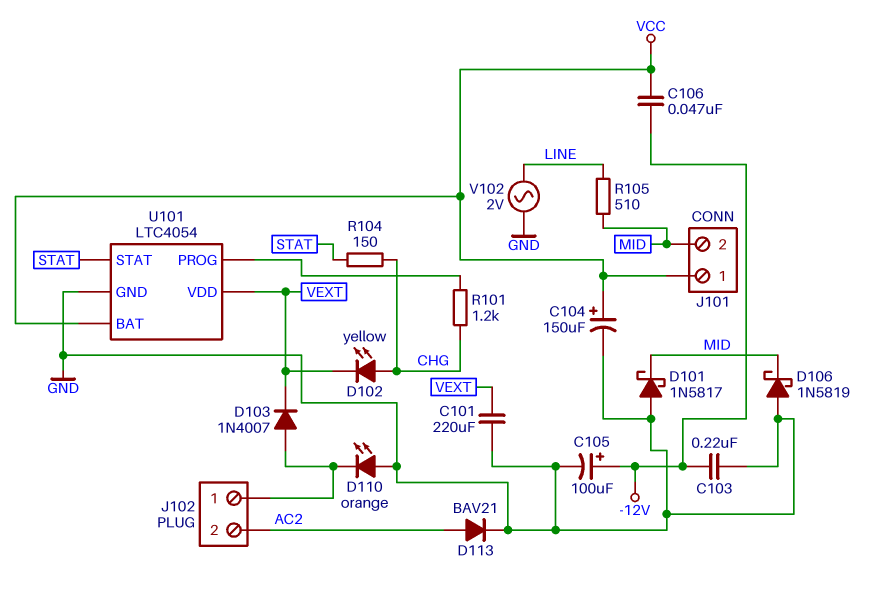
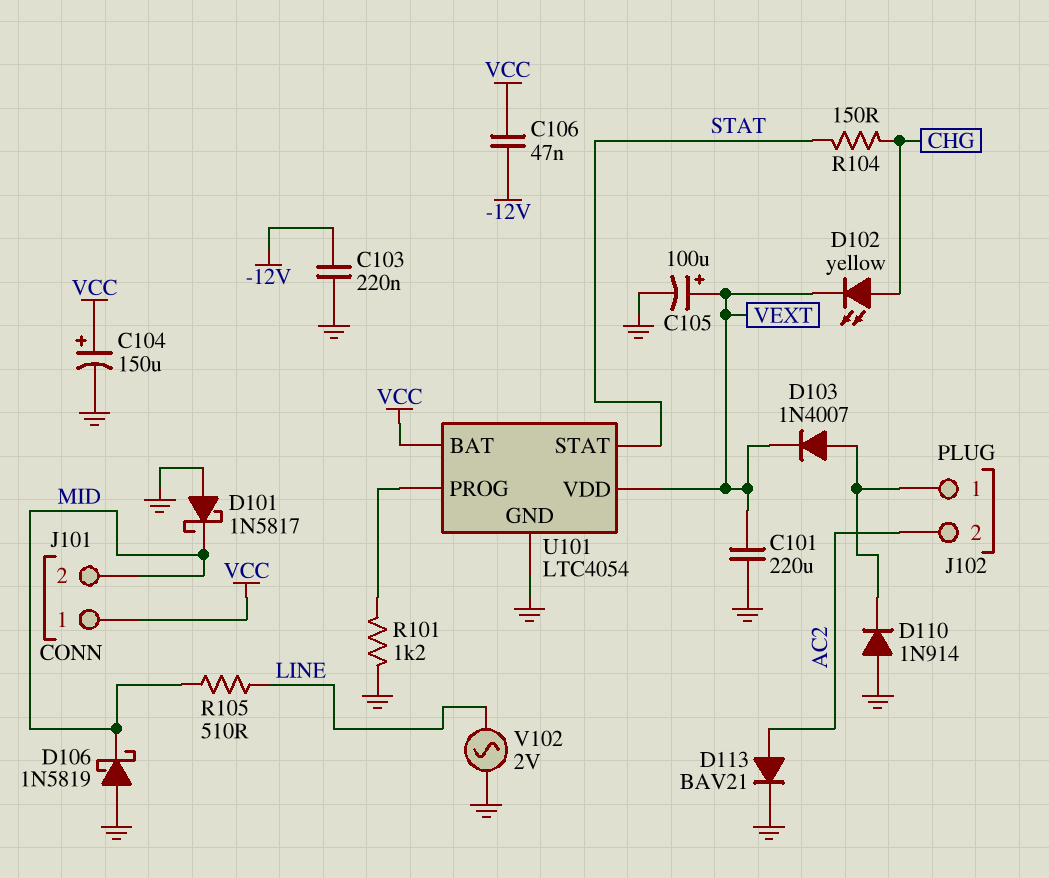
C105: 100uF (plus -12V, minus GND) -> 100uF (plus VEXT, minus GND)
D110: LED orange (A GND, K J102/1) -> diode 1N914 (A GND, K J102/1)
R101: 1.2k (CHG, U101/PROG) -> 1.2k (GND, U101/PROG)

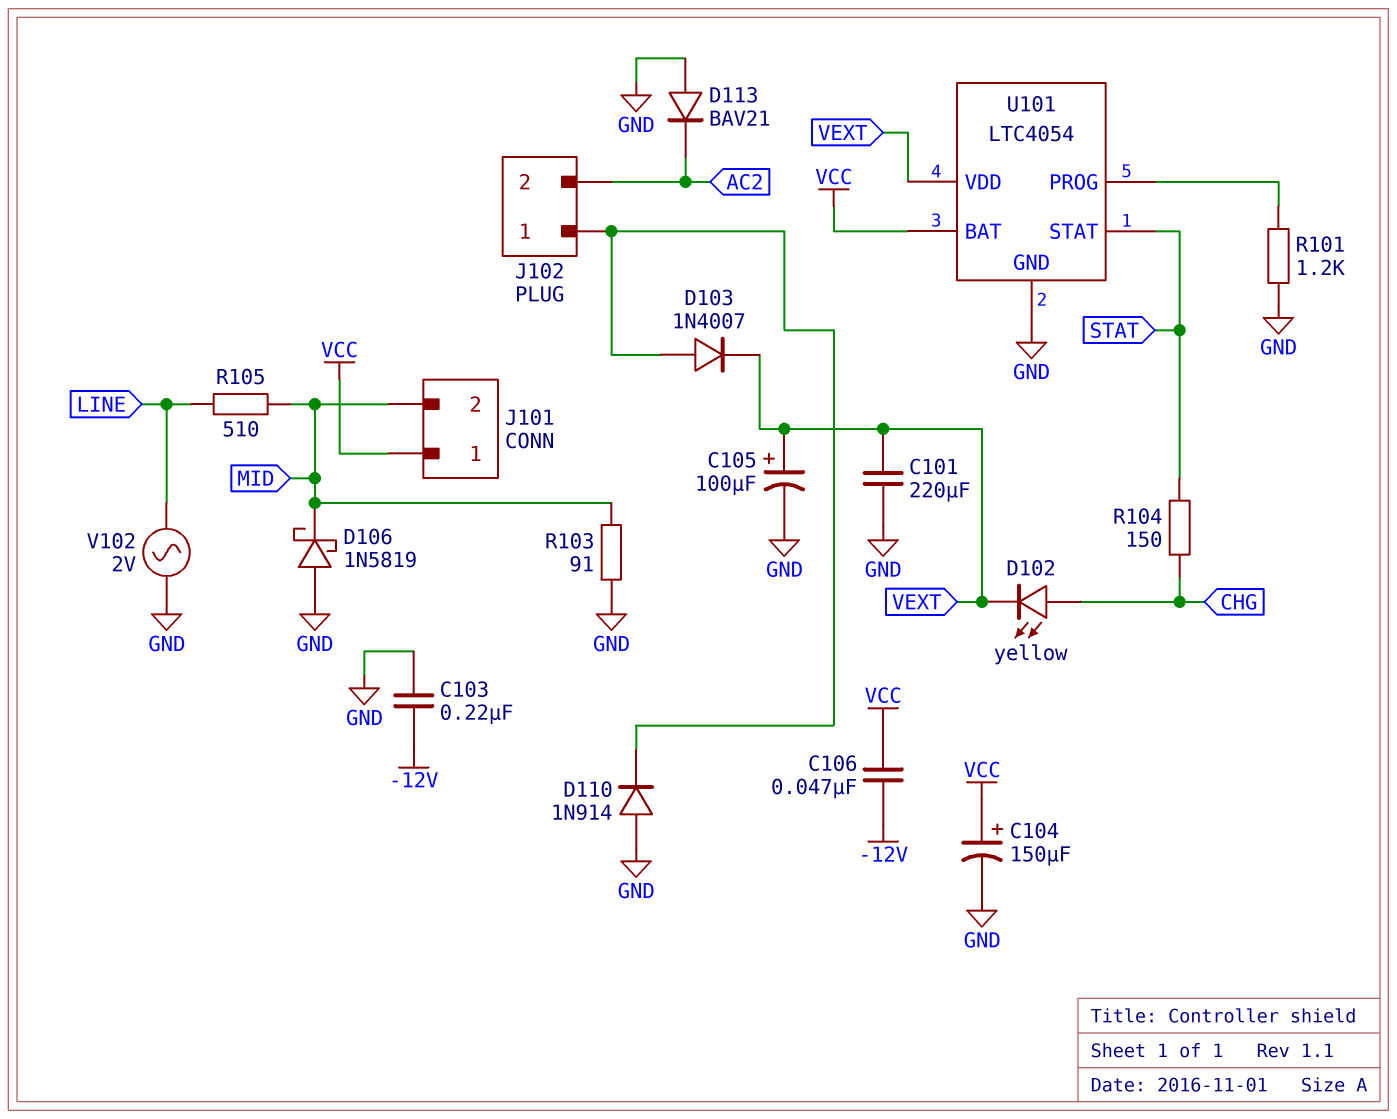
D101: schottky 1N5817 (A GND, K MID) -> none
D113: diode BAV21 (A AC2, K GND) -> diode BAV21 (A GND, K AC2)
R103: none -> 91 (GND, MID)

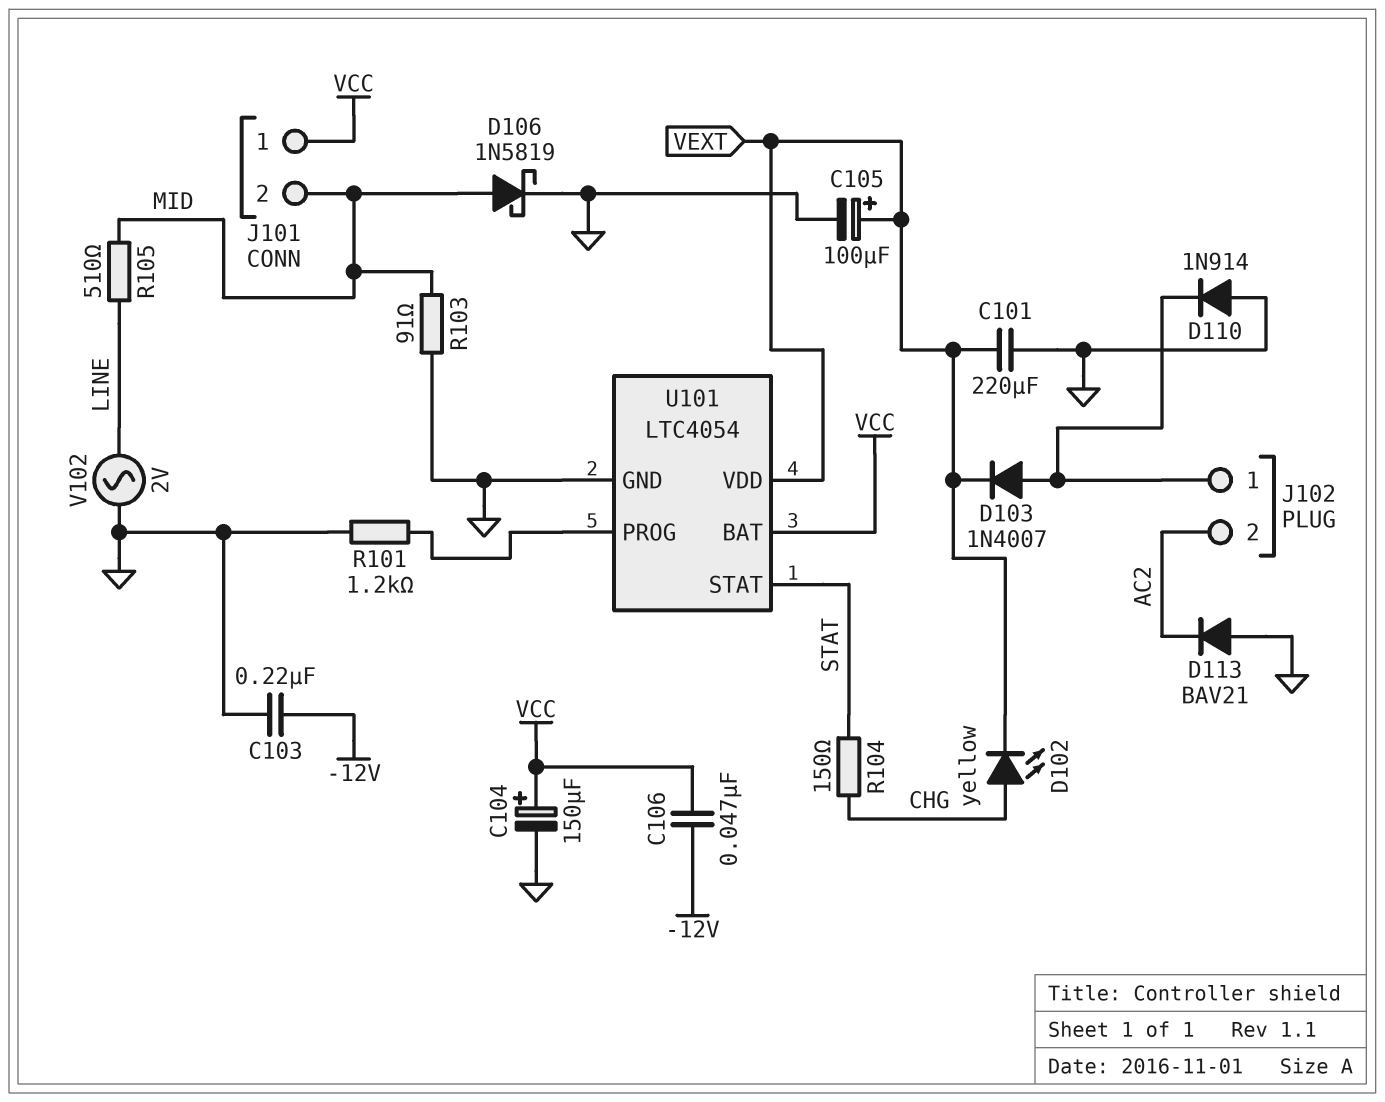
D106: schottky 1N5819 (A GND, K MID) -> schottky 1N5819 (A MID, K GND)

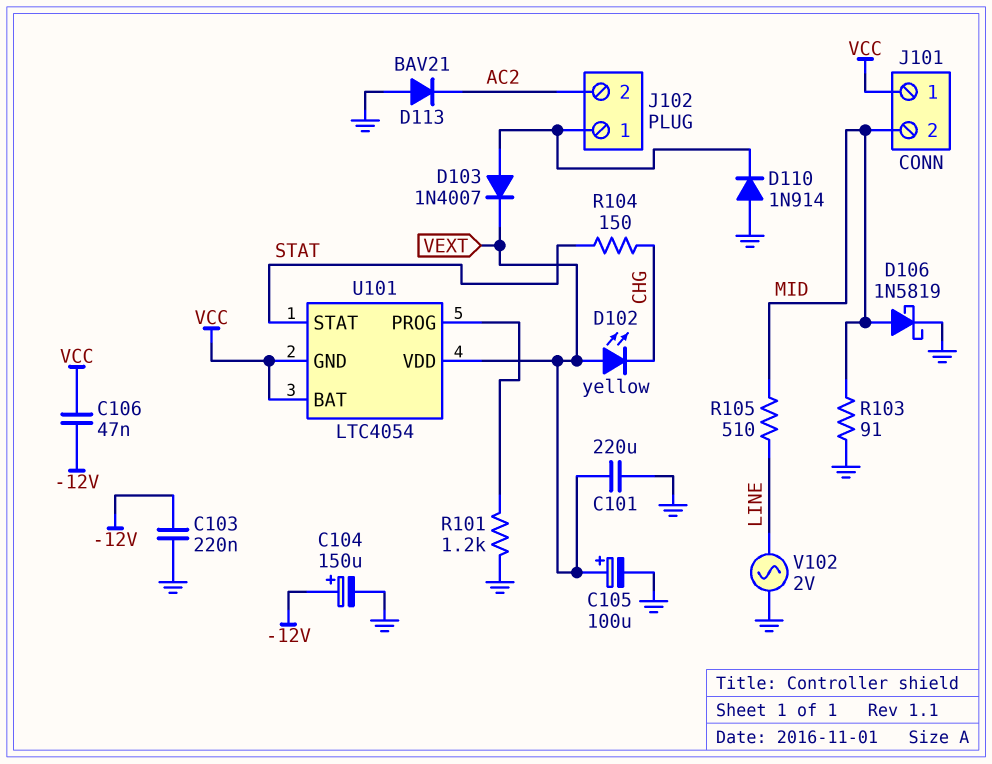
C104: 150uF (plus VCC, minus GND) -> 150uF (plus -12V, minus GND)
D102: LED yellow (A CHG, K VEXT) -> LED yellow (A VEXT, K CHG)
U101 pin GND: GND -> VCC

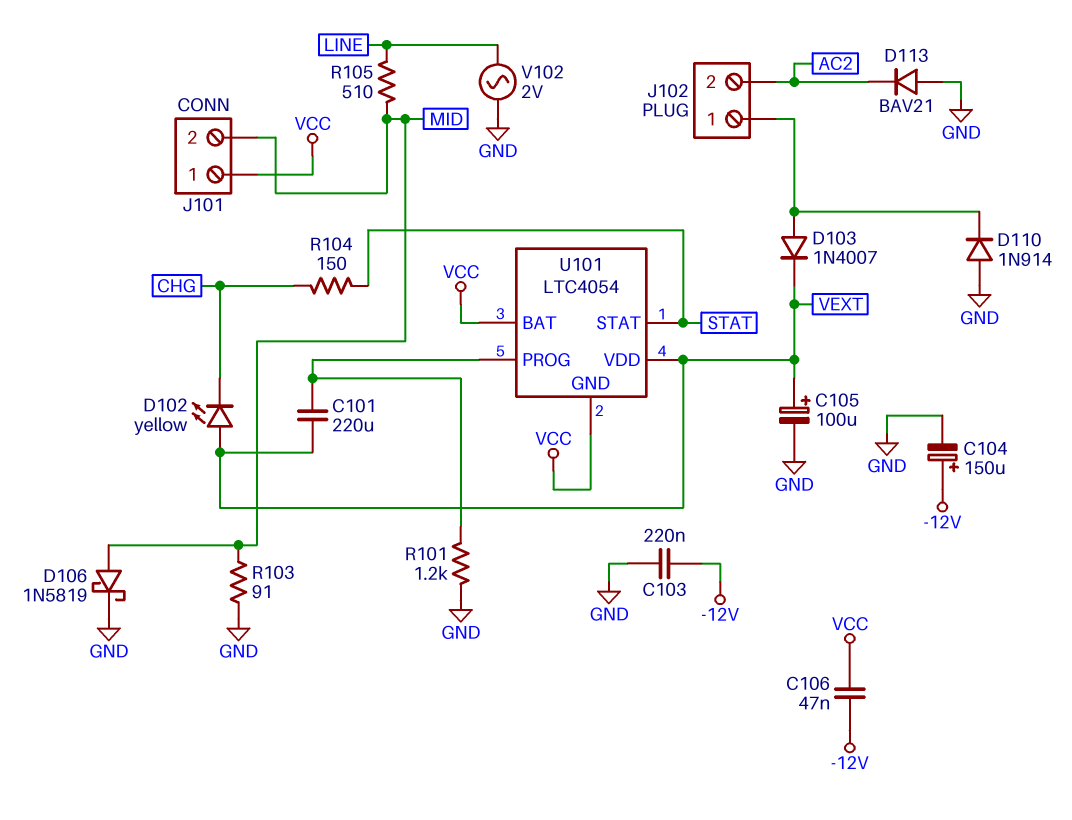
C101: 220uF (GND, VEXT) -> 220uF (U101/PROG, VEXT)

